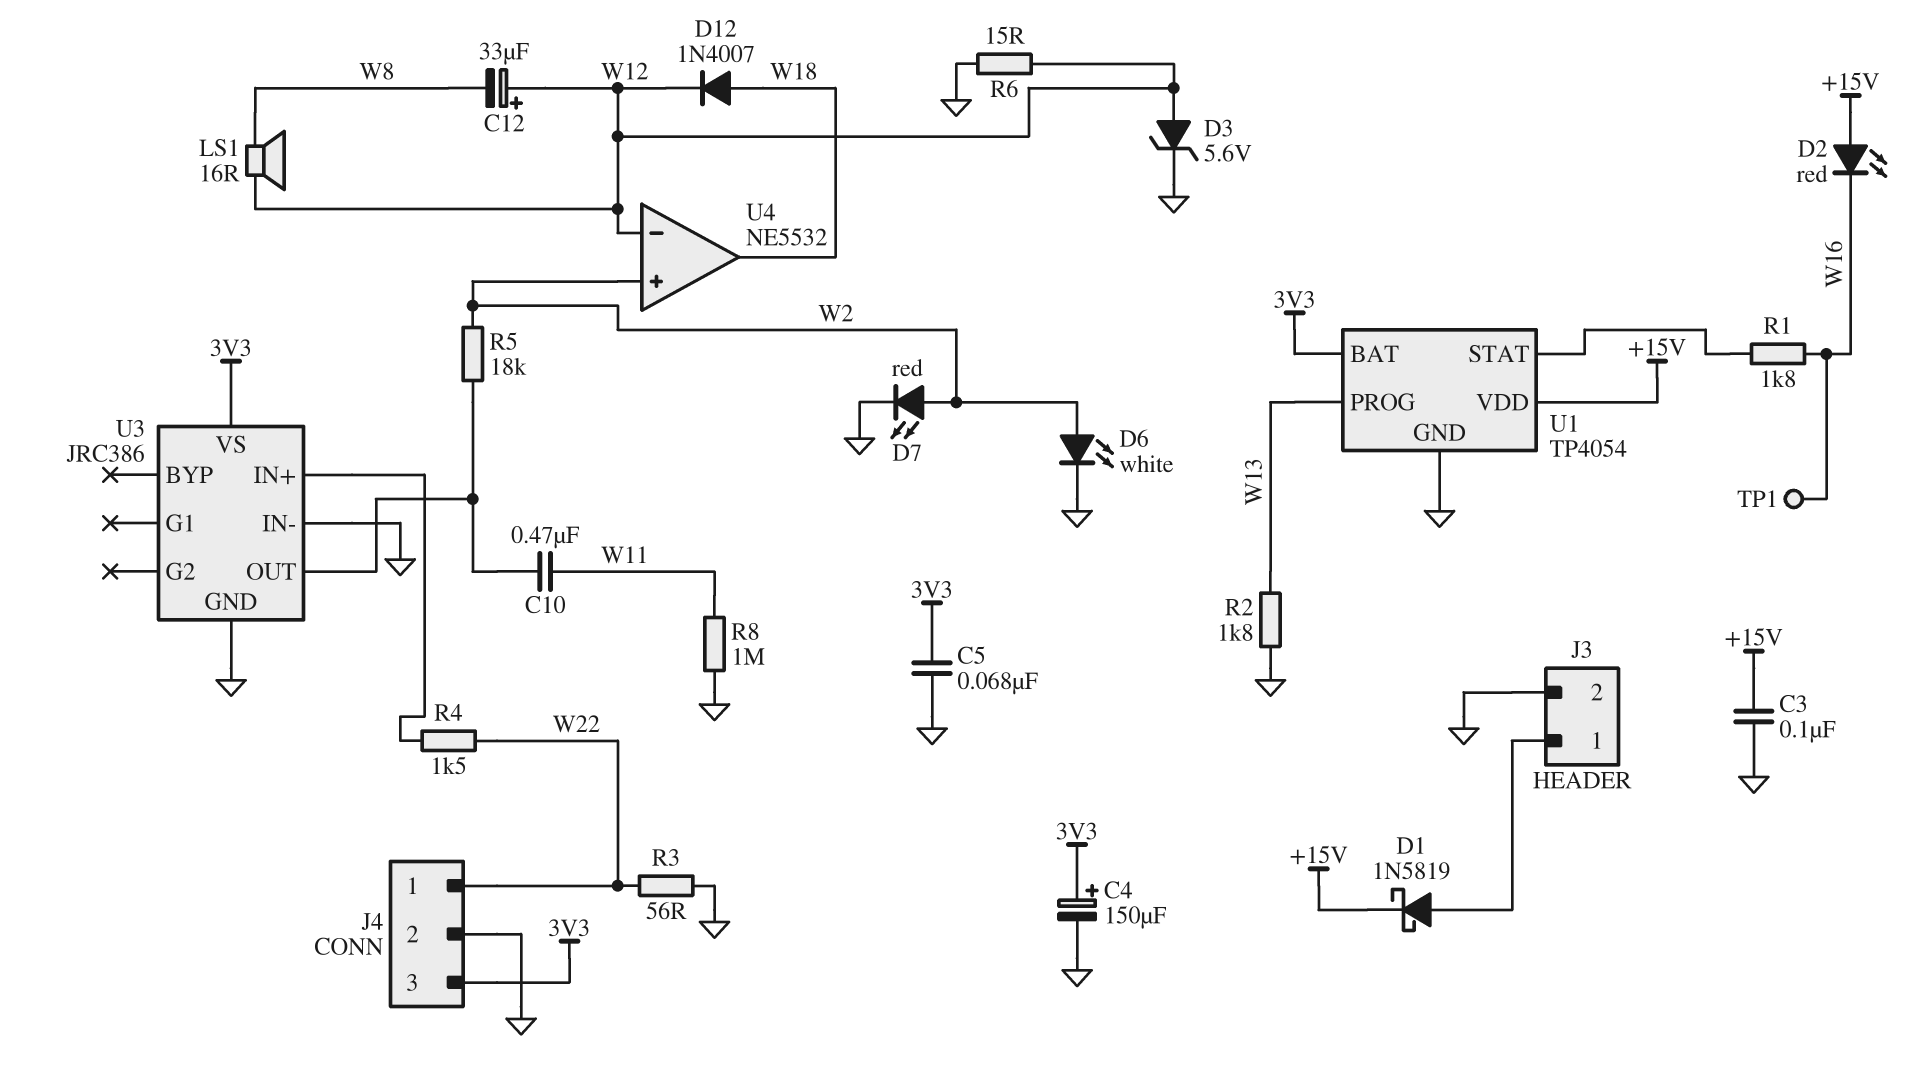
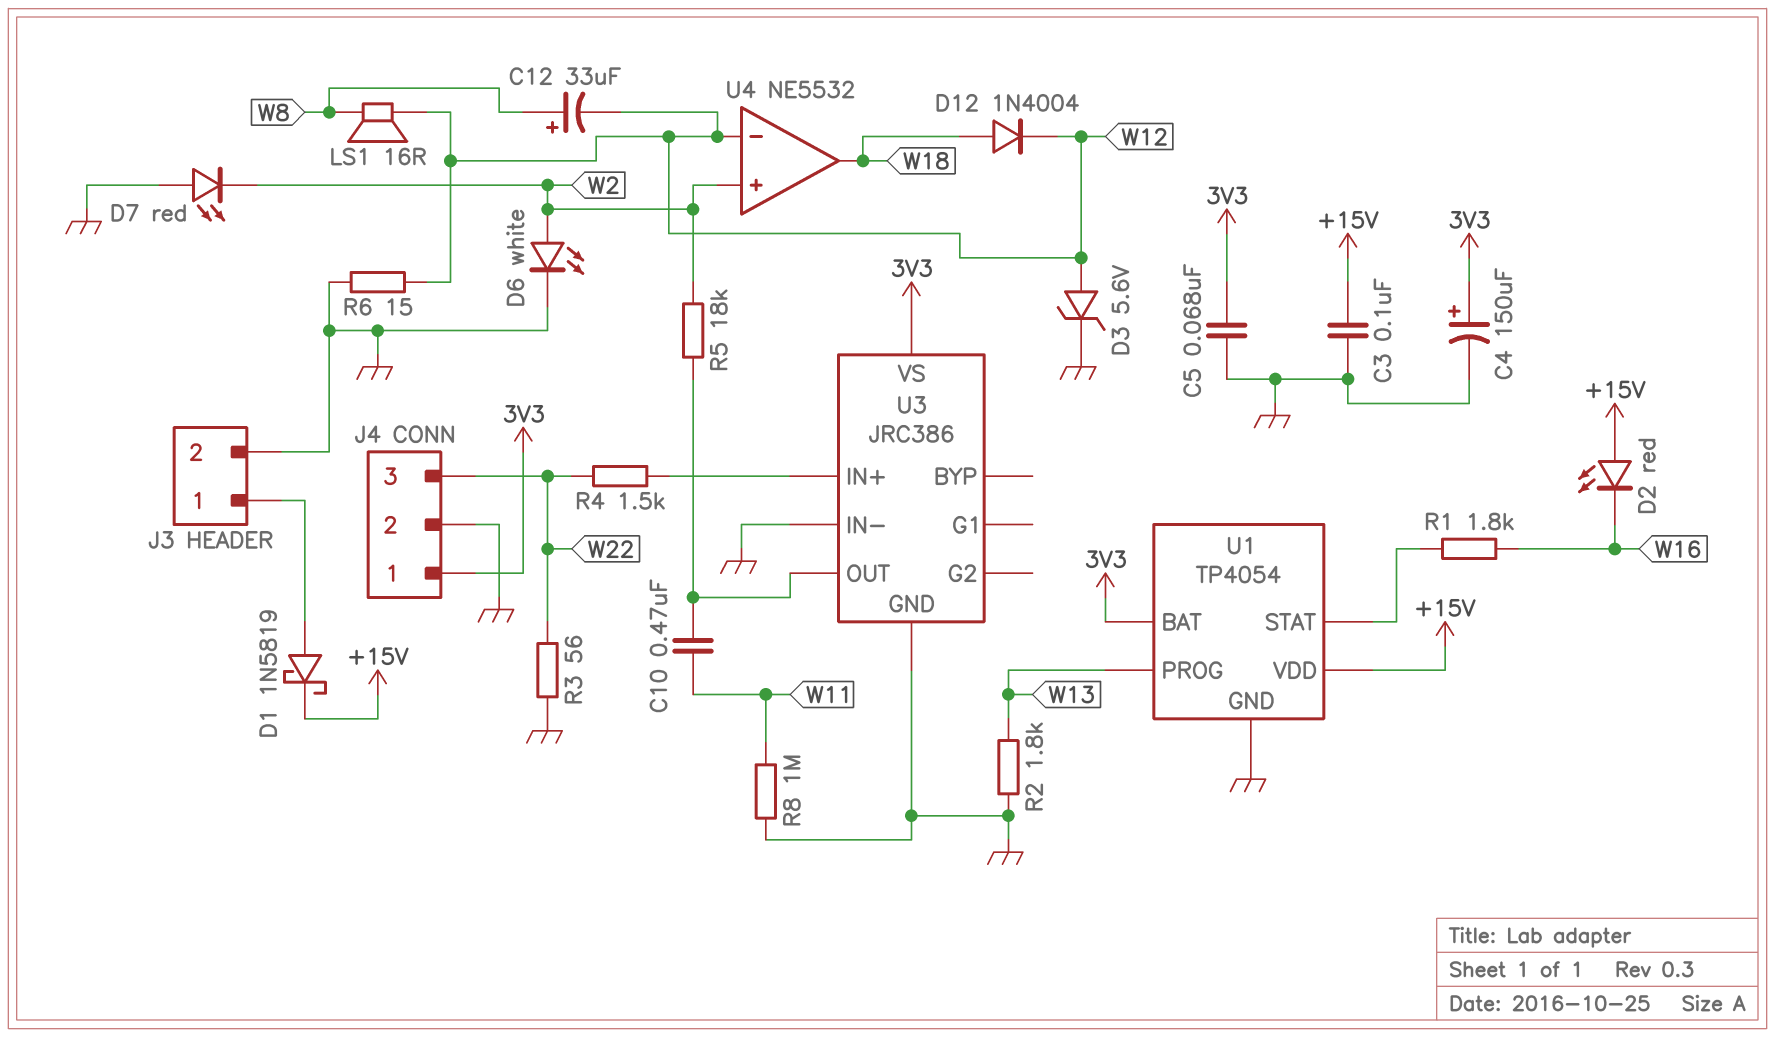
C12: 33uF (plus W12, minus W8) -> 33uF (plus W8, minus W12)
D7: LED red (A W2, K GND) -> LED red (A GND, K W2)
D12: diode 1N4007 (A W18, K W12) -> diode 1N4004 (A W18, K W12)
J4 pin 1: W22 -> 3V3
J4 pin 3: 3V3 -> W22
TP1: test point (W16) -> none

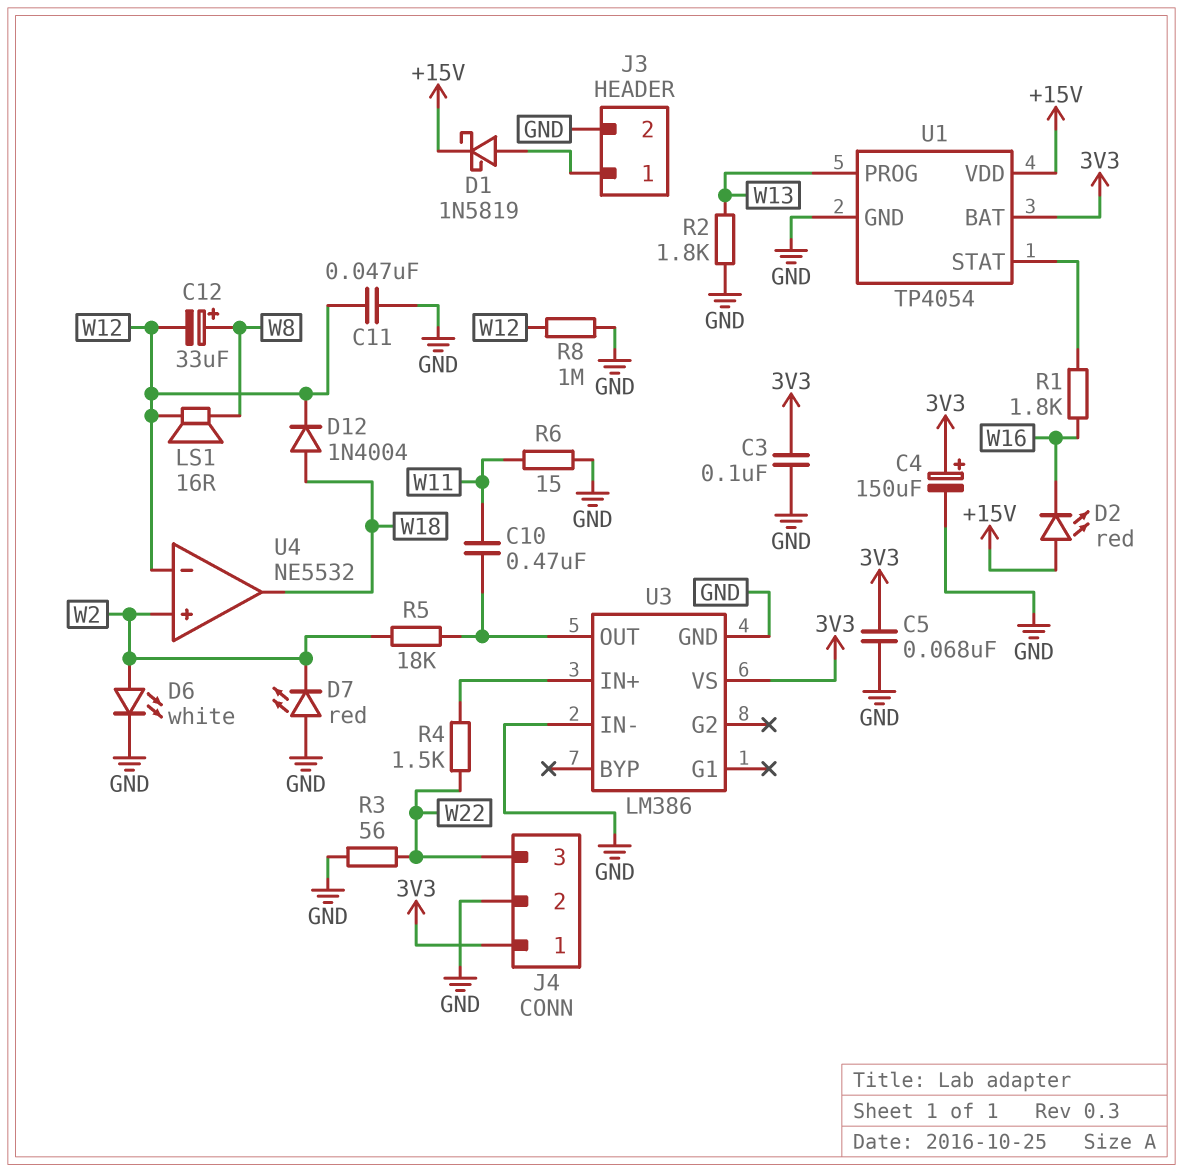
C3: 100nF (+15V, GND) -> 100nF (3V3, GND)
C11: none -> 47nF (GND, W12)
D3: zener 5.6V (A W12, K GND) -> none
R6: 15 (GND, W12) -> 15 (GND, W11)
R8: 1M (GND, W11) -> 1M (GND, W12)
U3: JRC386 -> LM386

